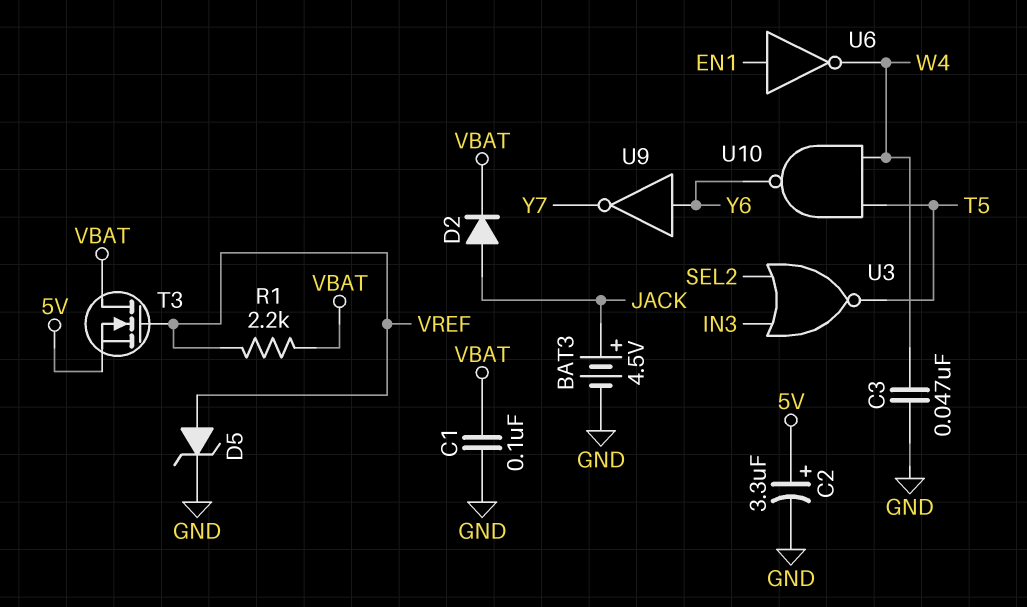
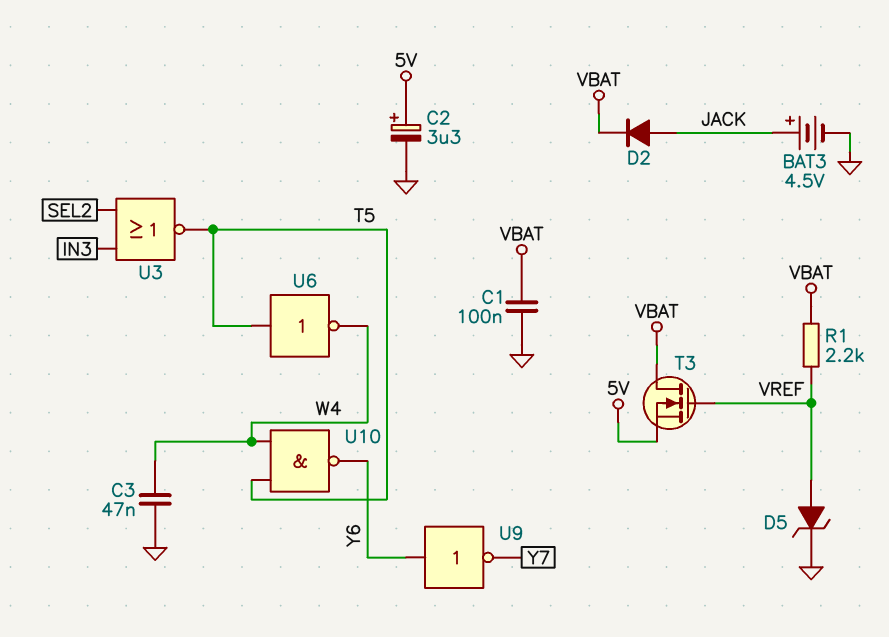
U6: NOT (in EN1, out W4) -> NOT (in T5, out W4)

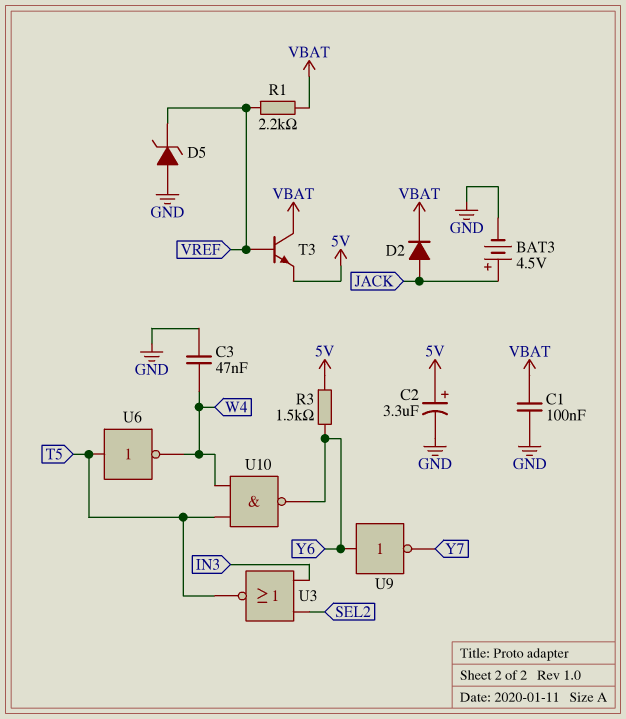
D5: zener (A VREF, K GND) -> zener (A GND, K VREF)
R3: none -> 1.5k (5V, Y6)
T3: NMOS (G VREF, D VBAT, S 5V) -> NPN (B VREF, C VBAT, E 5V)

